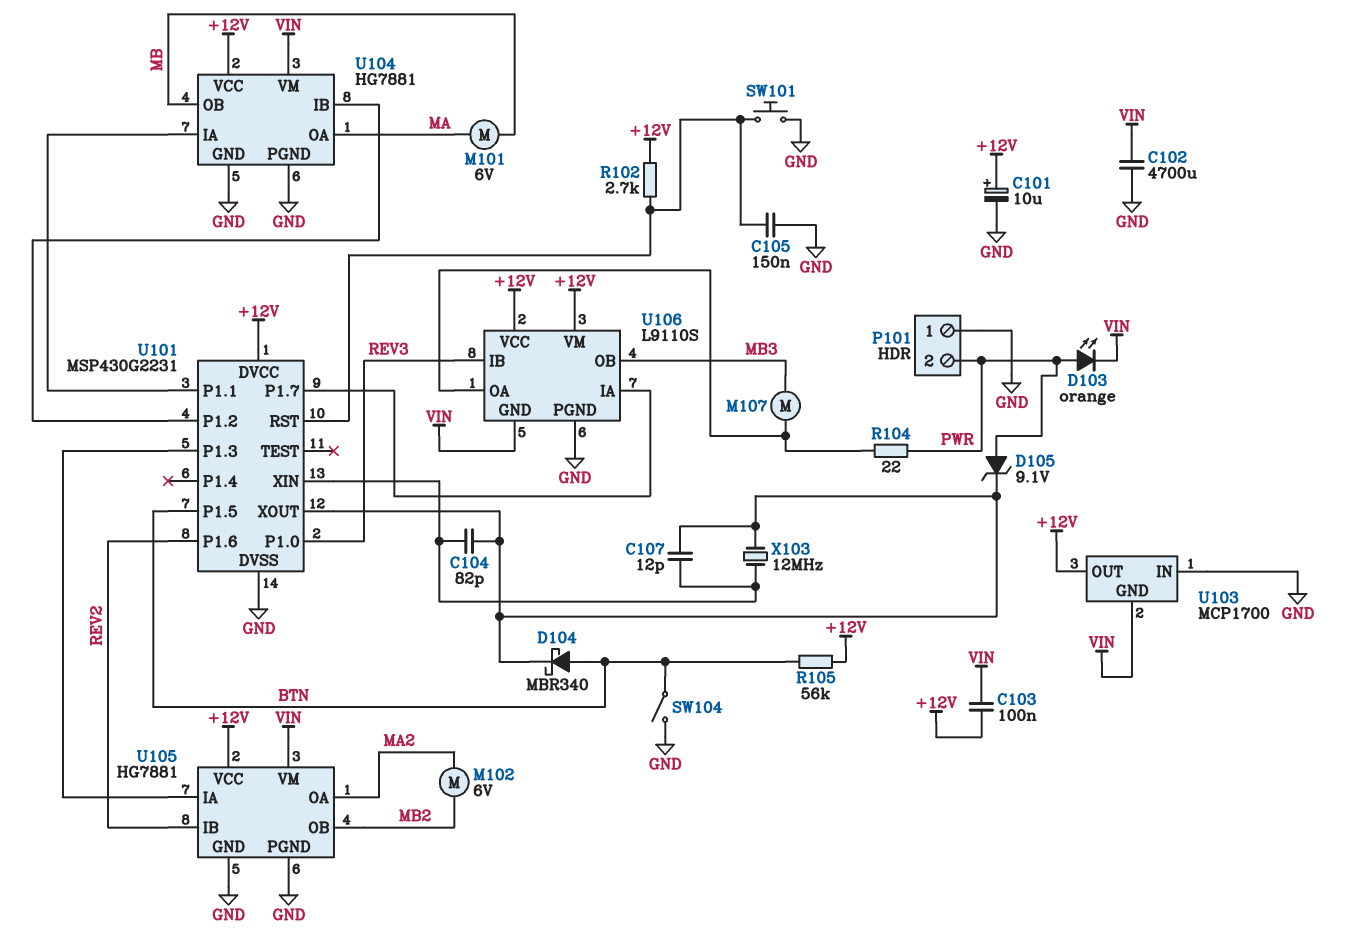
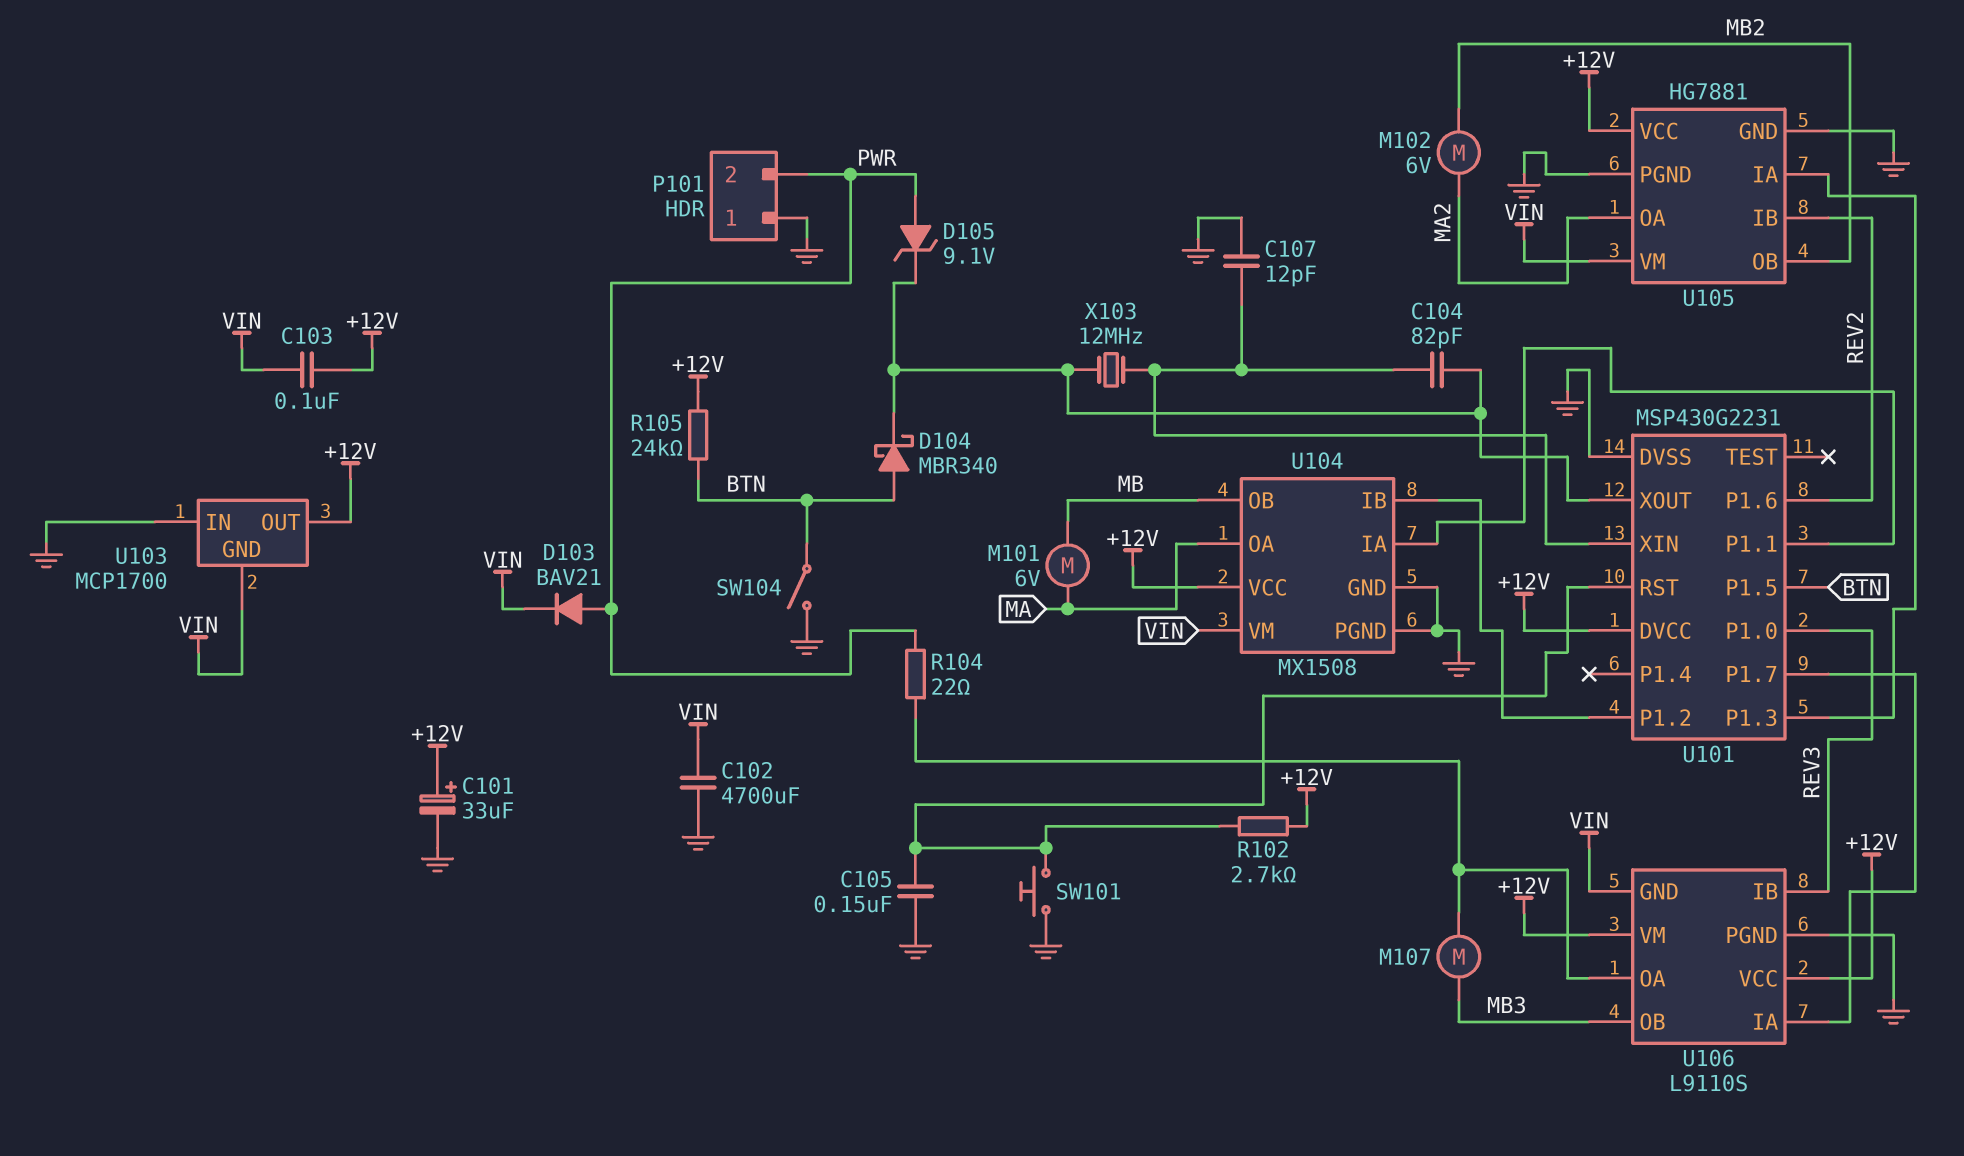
C101: 10uF (plus +12V, minus GND) -> 33uF (plus +12V, minus GND)
C107: 12pF (U101/XIN, U101/XOUT) -> 12pF (GND, U101/XIN)
D103: LED orange (A PWR, K VIN) -> diode BAV21 (A PWR, K VIN)
R105: 56k (+12V, BTN) -> 24k (+12V, BTN)
U104: HG7881 -> MX1508

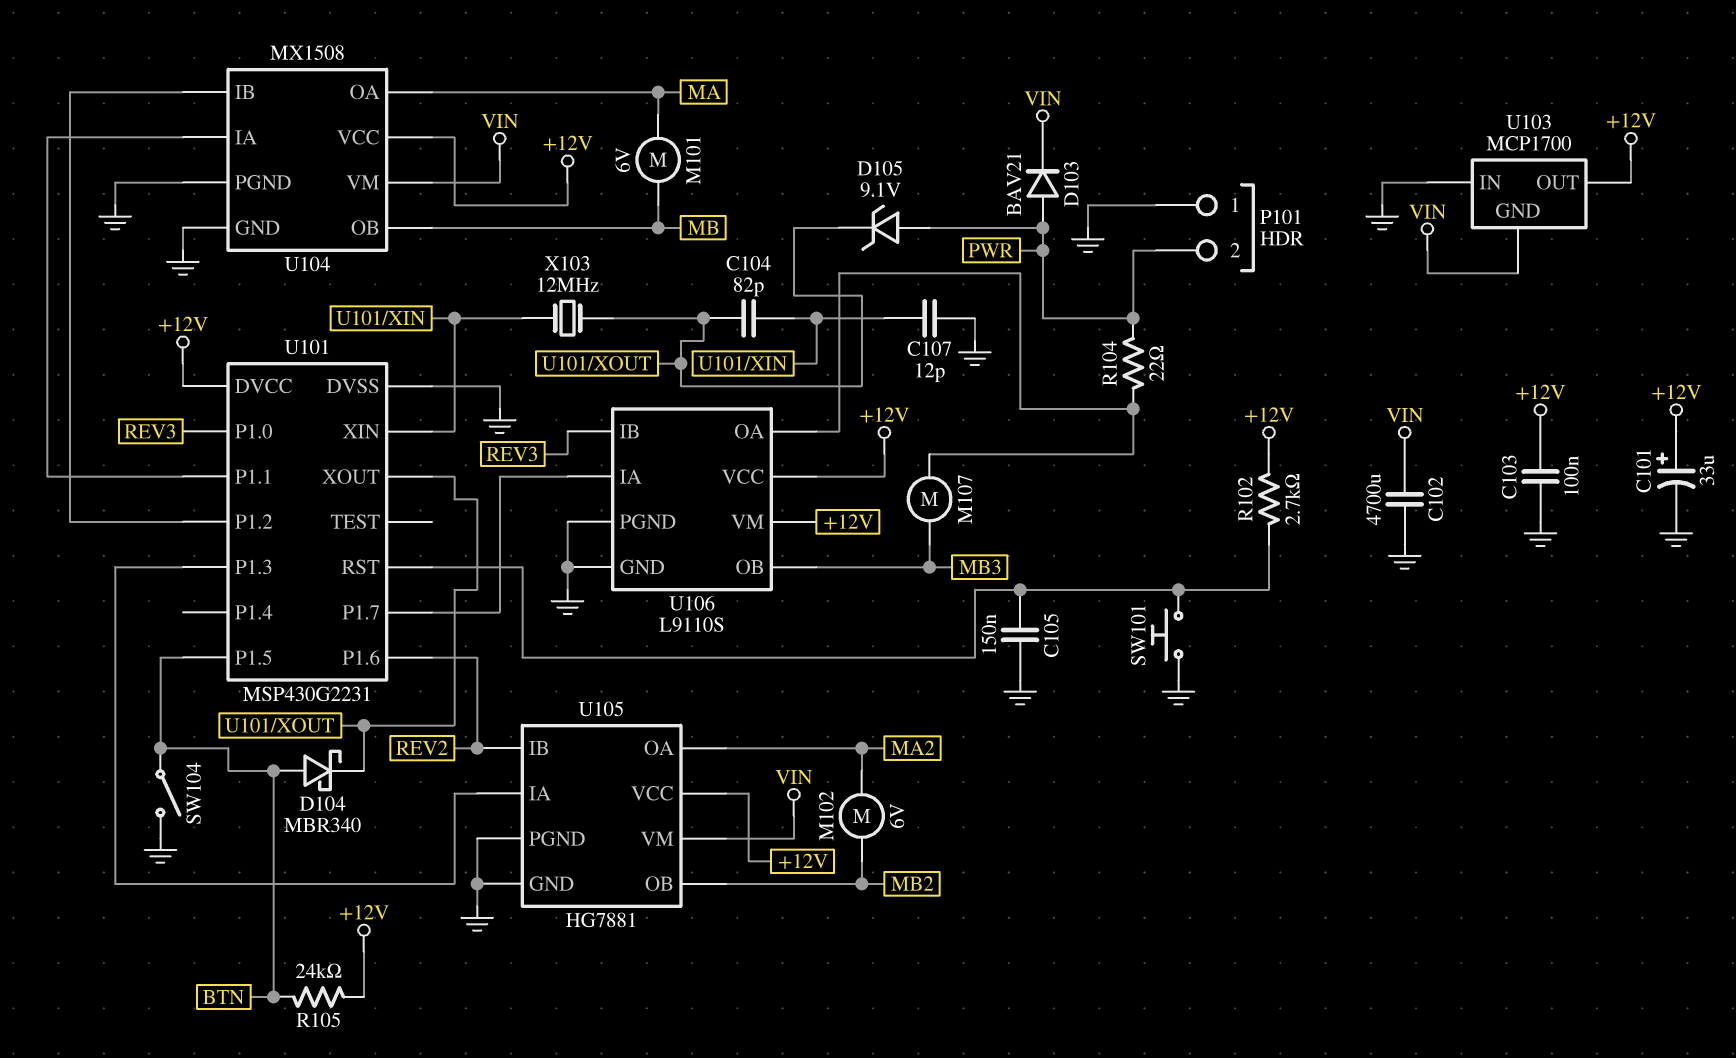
C103: 100nF (+12V, VIN) -> 100nF (+12V, GND)
U106 pin GND: VIN -> GND

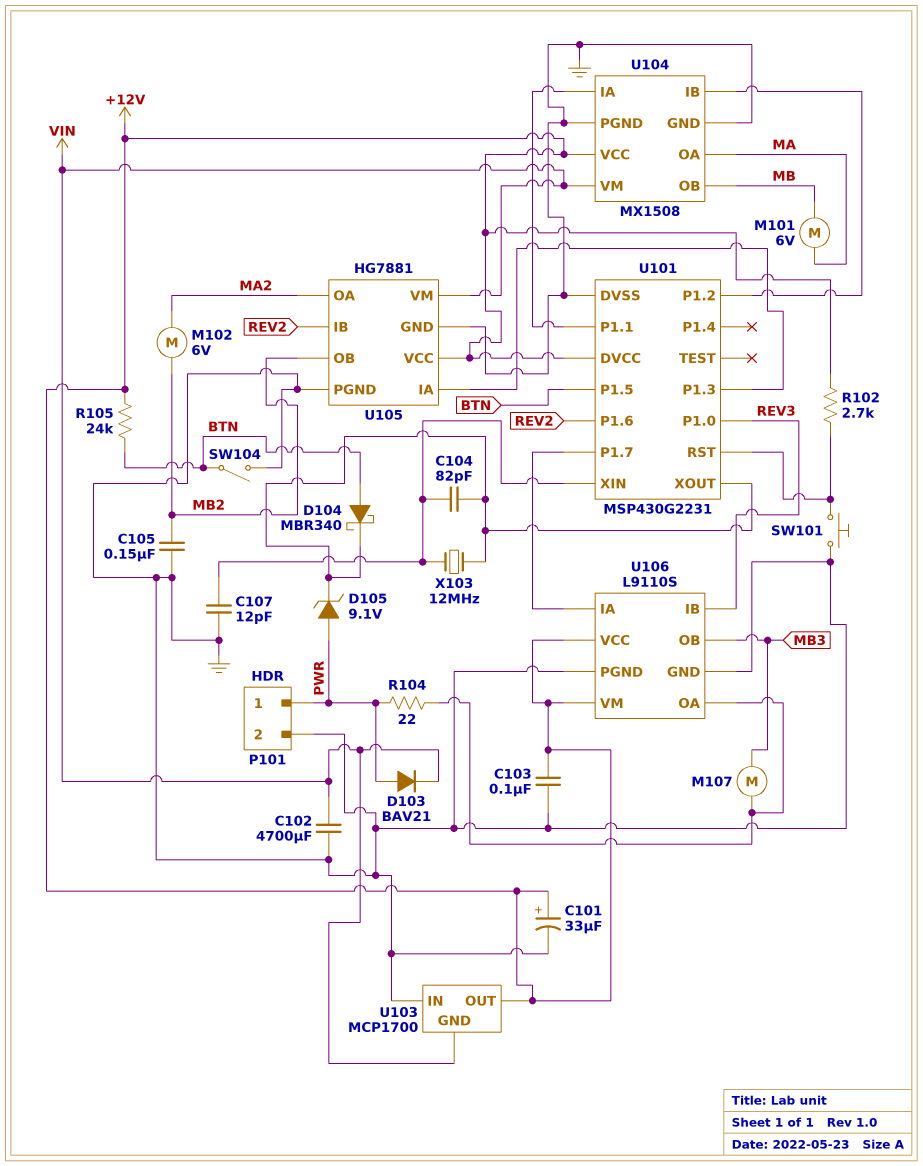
C105: 150nF (GND, U101/RST) -> 150nF (GND, MB2)
P101 pin 1: GND -> PWR
P101 pin 2: PWR -> GND

